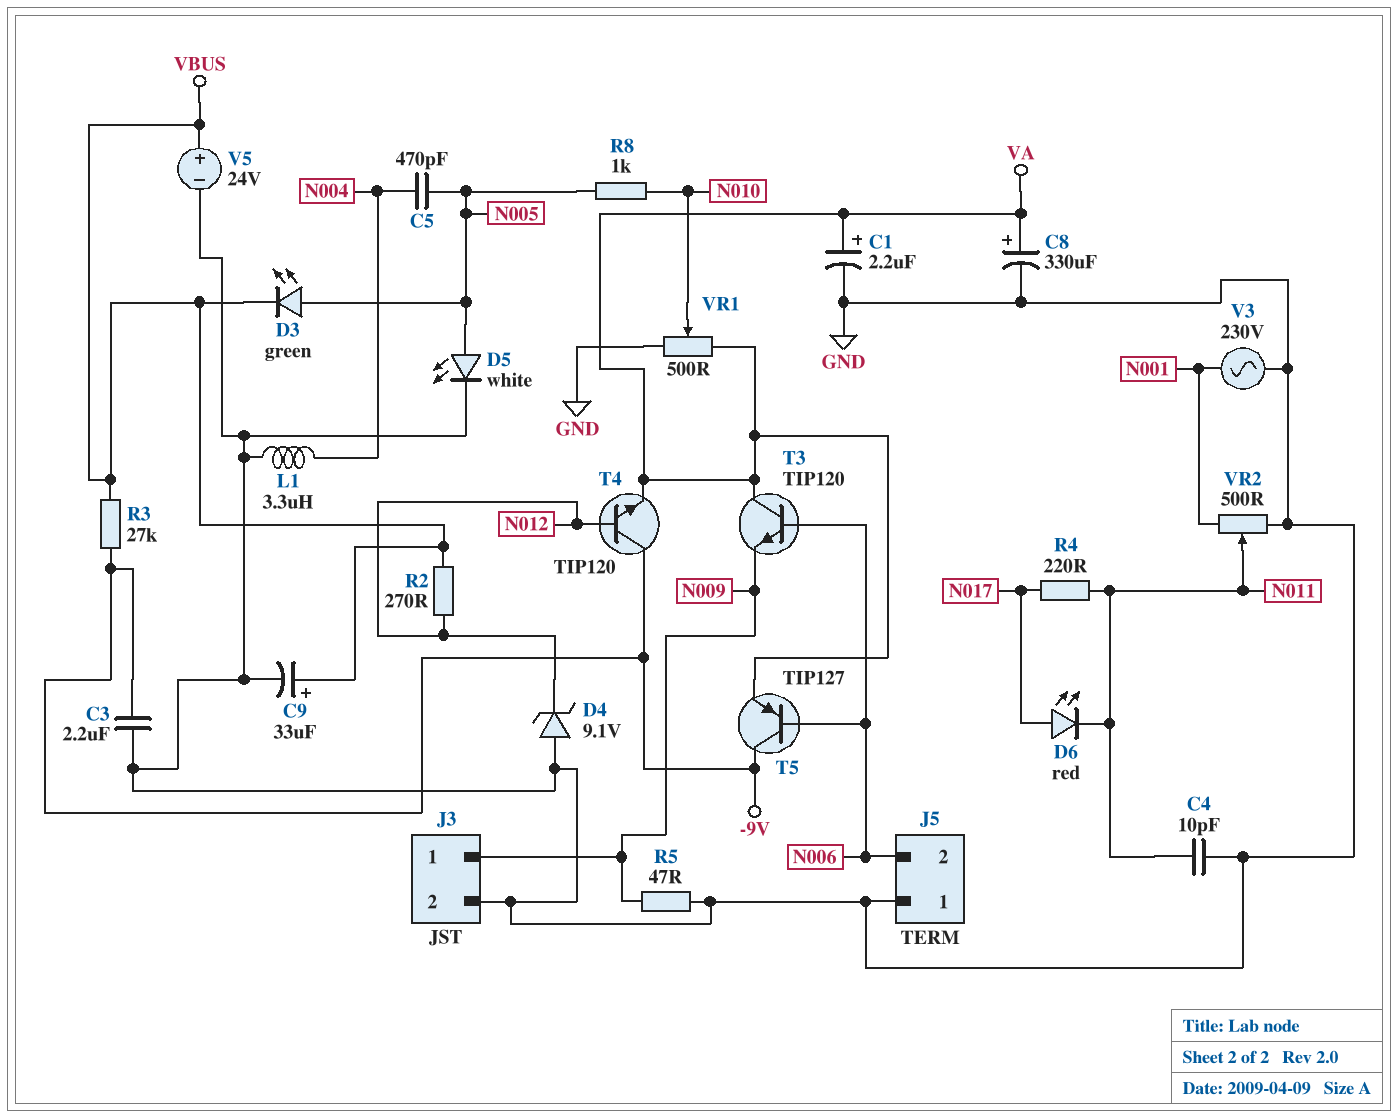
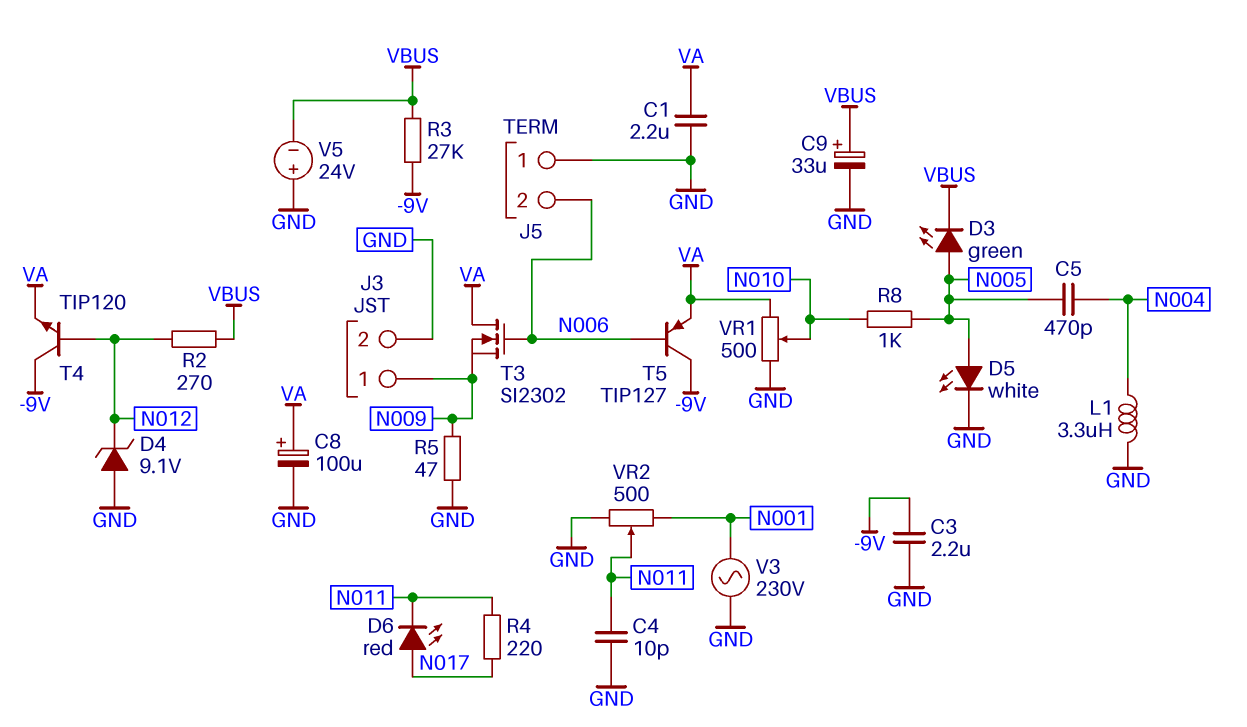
C1: 2.2uF (plus VA, minus GND) -> 2.2uF (GND, VA)
C8: 330uF (plus VA, minus GND) -> 100uF (plus VA, minus GND)
T3: NPN TIP120 (B N006, C VA, E N009) -> NMOS SI2302 (G N006, D VA, S N009)
V5: 24V (plus VBUS, minus GND) -> 24V (plus GND, minus VBUS)

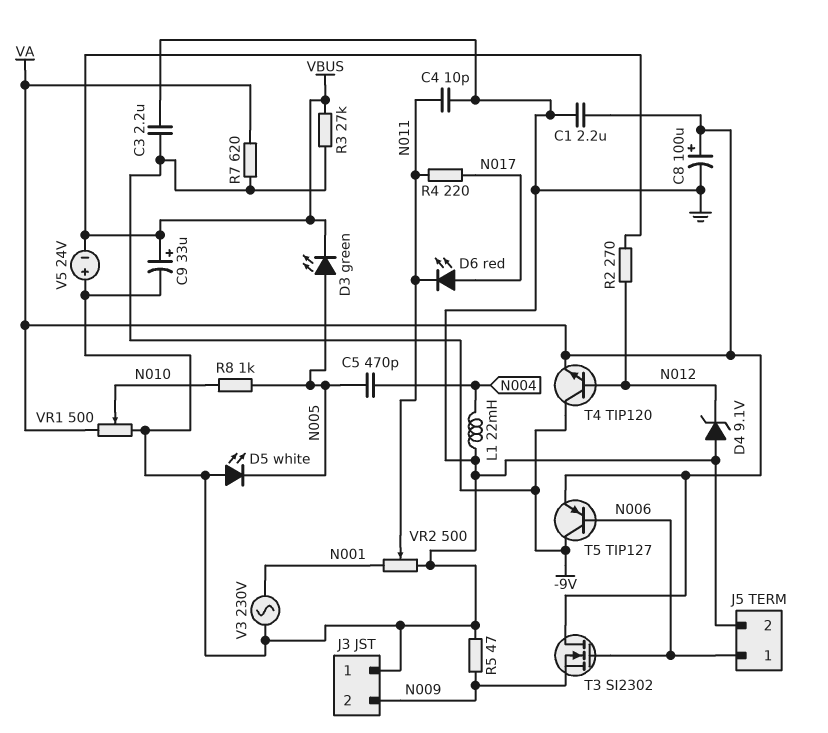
D5: LED white (A N005, K GND) -> LED white (A GND, K N005)
J3 pin 1: N009 -> GND
J3 pin 2: GND -> N009
J5 pin 1: GND -> N006
J5 pin 2: N006 -> GND
L1: 3.3uH (GND, N004) -> 22mH (GND, N004)
R7: none -> 620 (-9V, VA)

